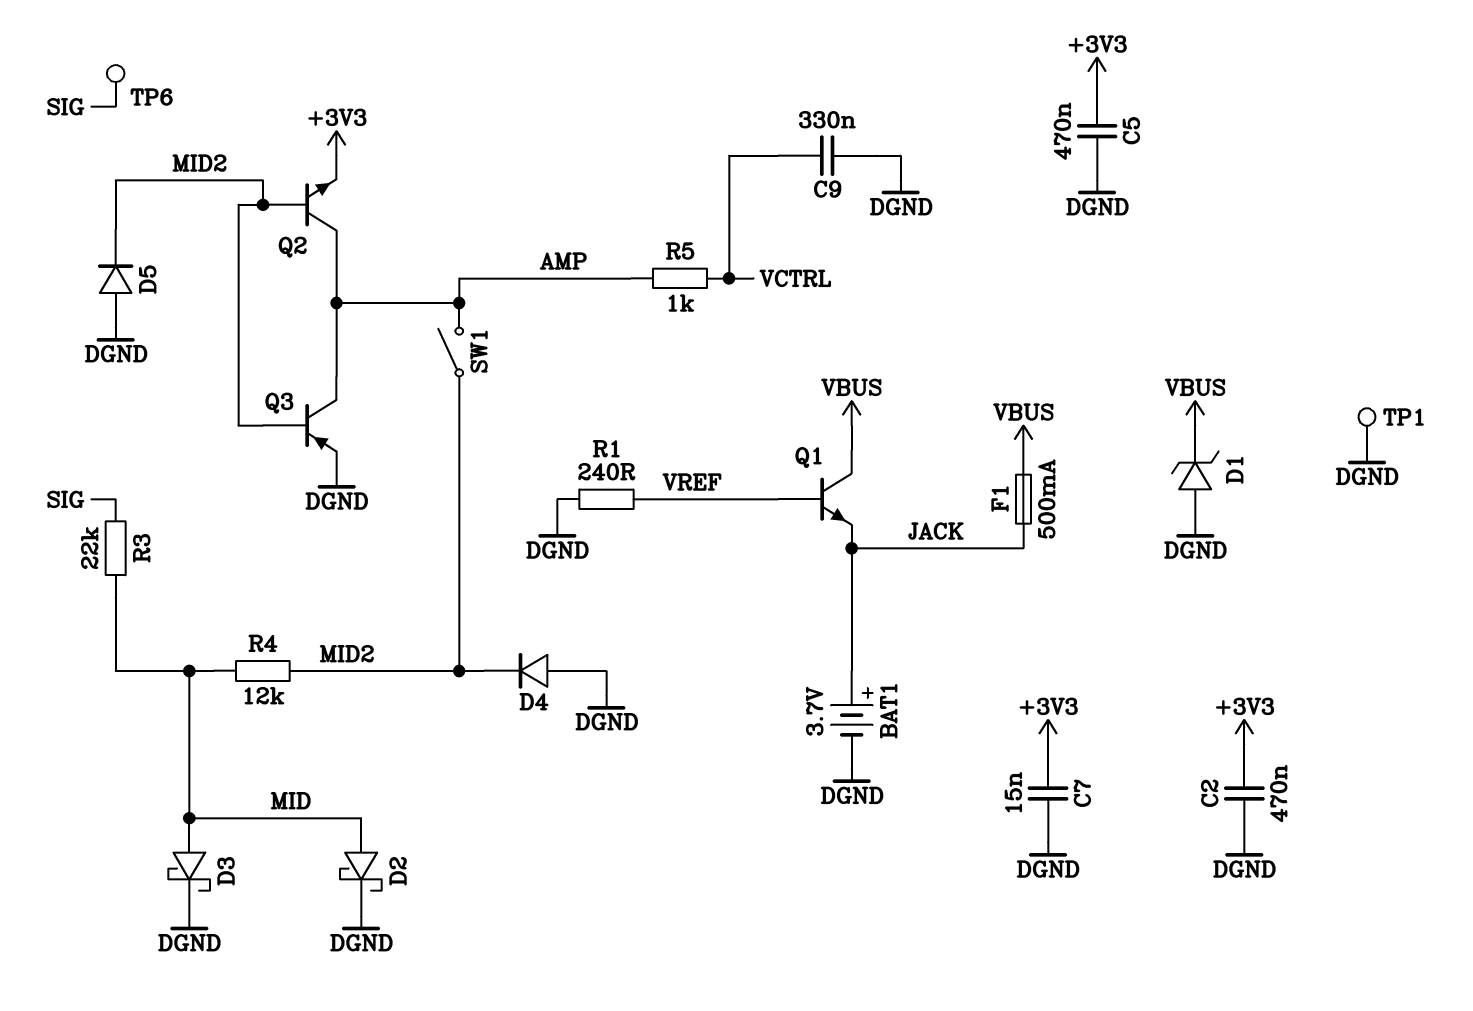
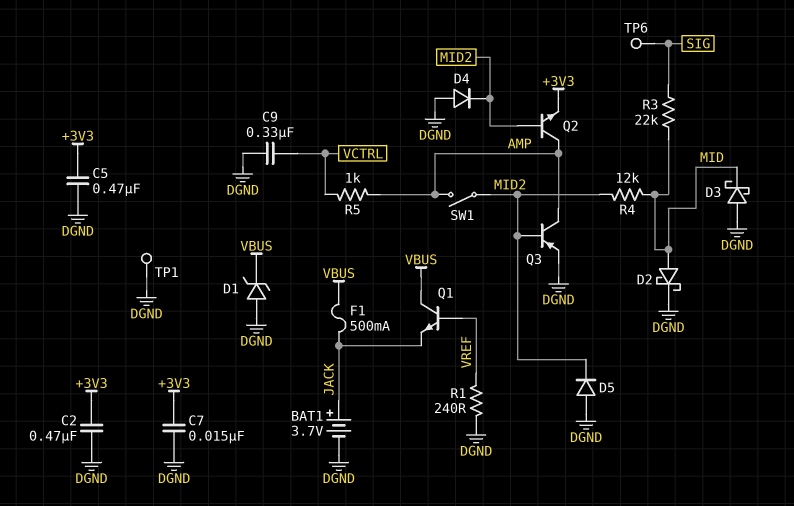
D3: schottky (A MID, K DGND) -> schottky (A DGND, K MID)

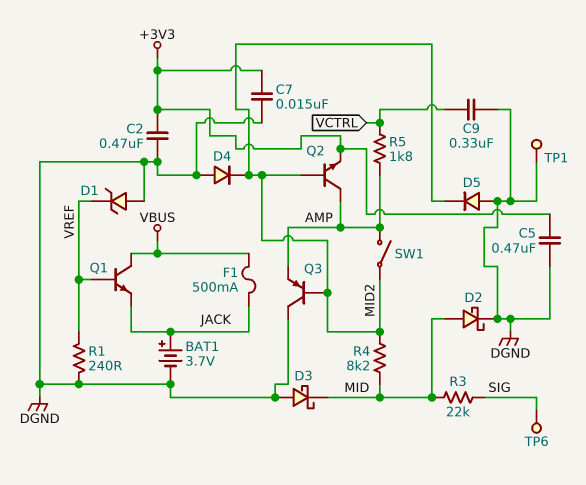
D1: zener (A DGND, K VBUS) -> zener (A DGND, K VREF)
Q3: PNP (B MID2, C AMP, E DGND) -> PNP (B MID2, C DGND, E AMP)
R4: 12k (MID, MID2) -> 8.2k (MID, MID2)
R5: 1k (AMP, VCTRL) -> 1.8k (AMP, VCTRL)

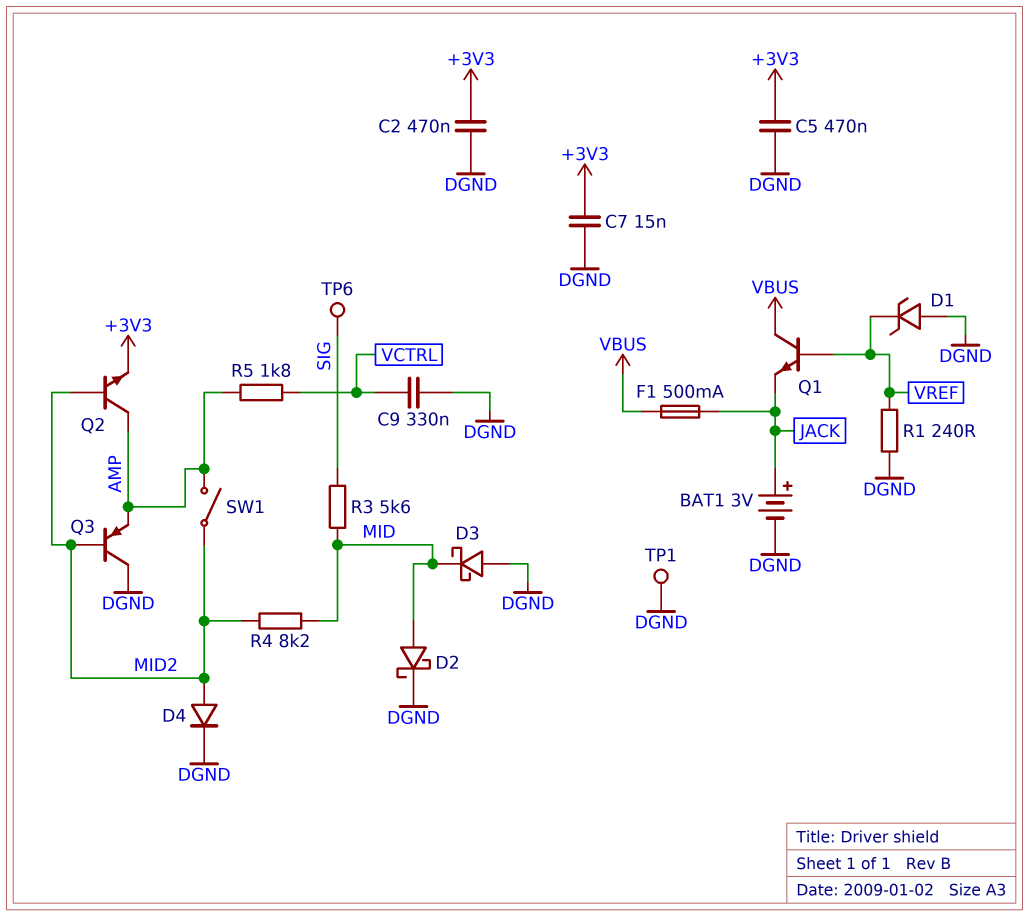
BAT1: 3.7V (plus JACK, minus DGND) -> 3V (plus JACK, minus DGND)
D4: diode (A DGND, K MID2) -> diode (A MID2, K DGND)
D5: diode (A DGND, K MID2) -> none
R3: 22k (MID, SIG) -> 5.6k (MID, SIG)

